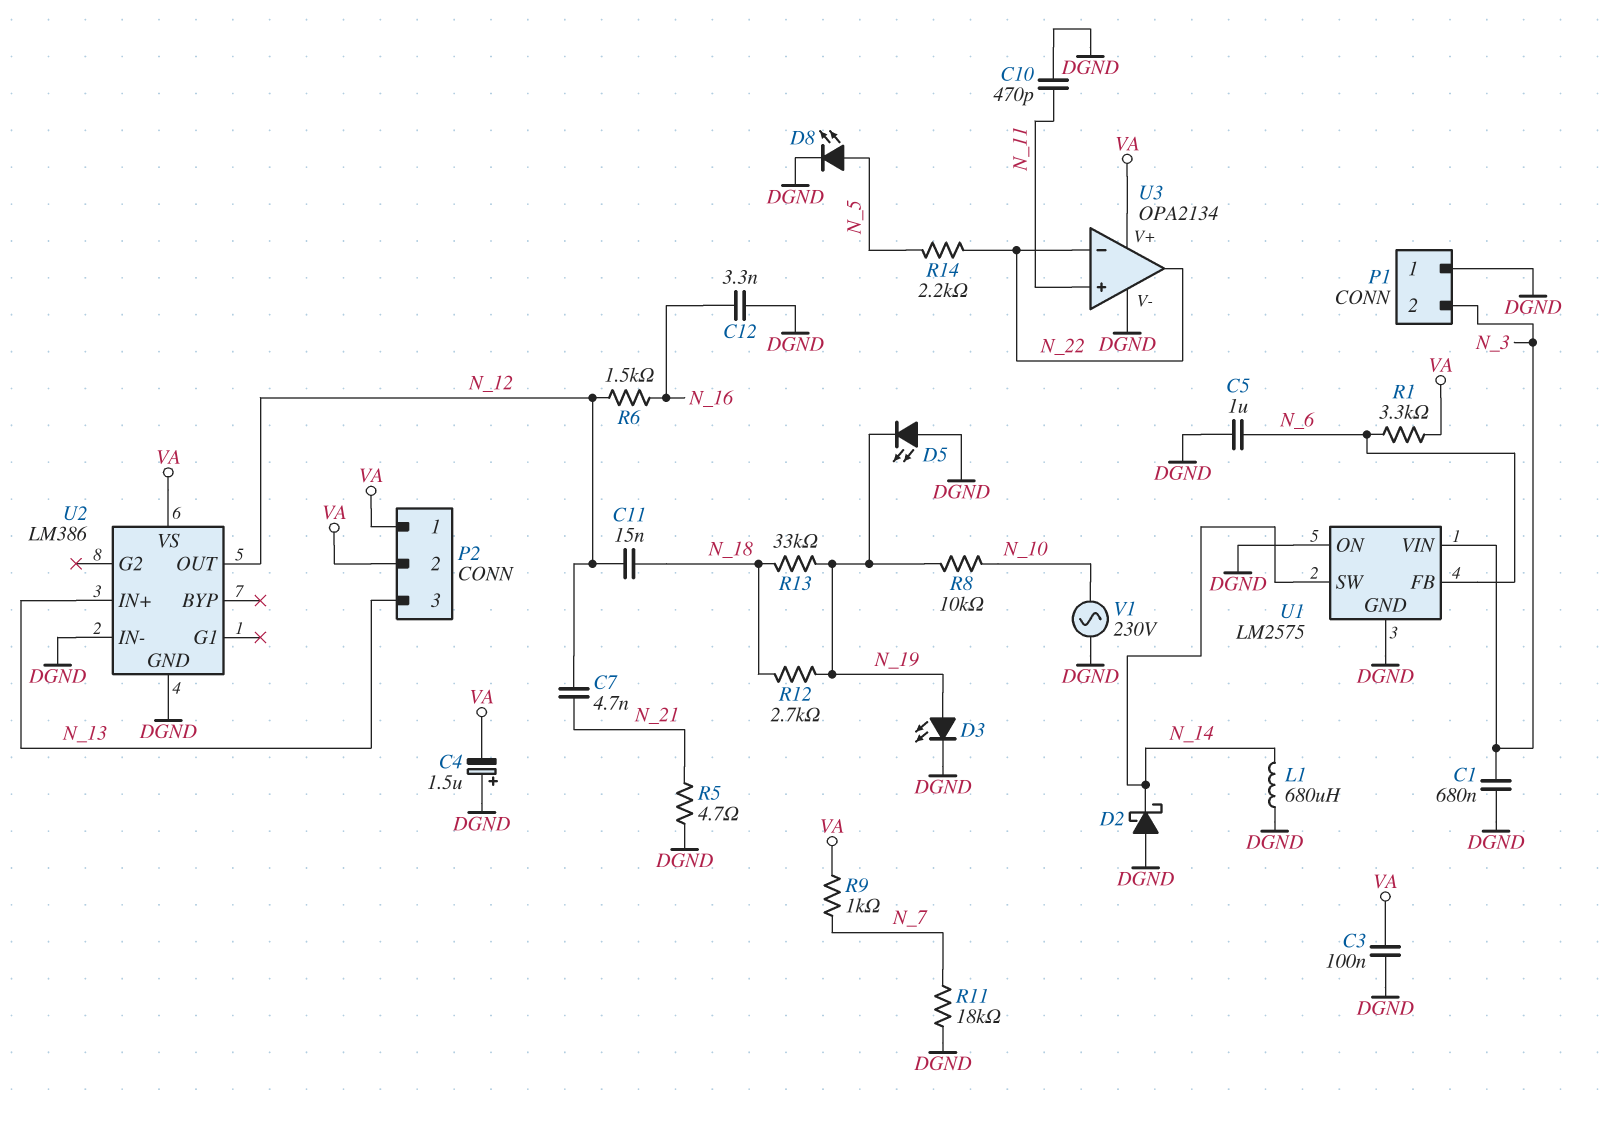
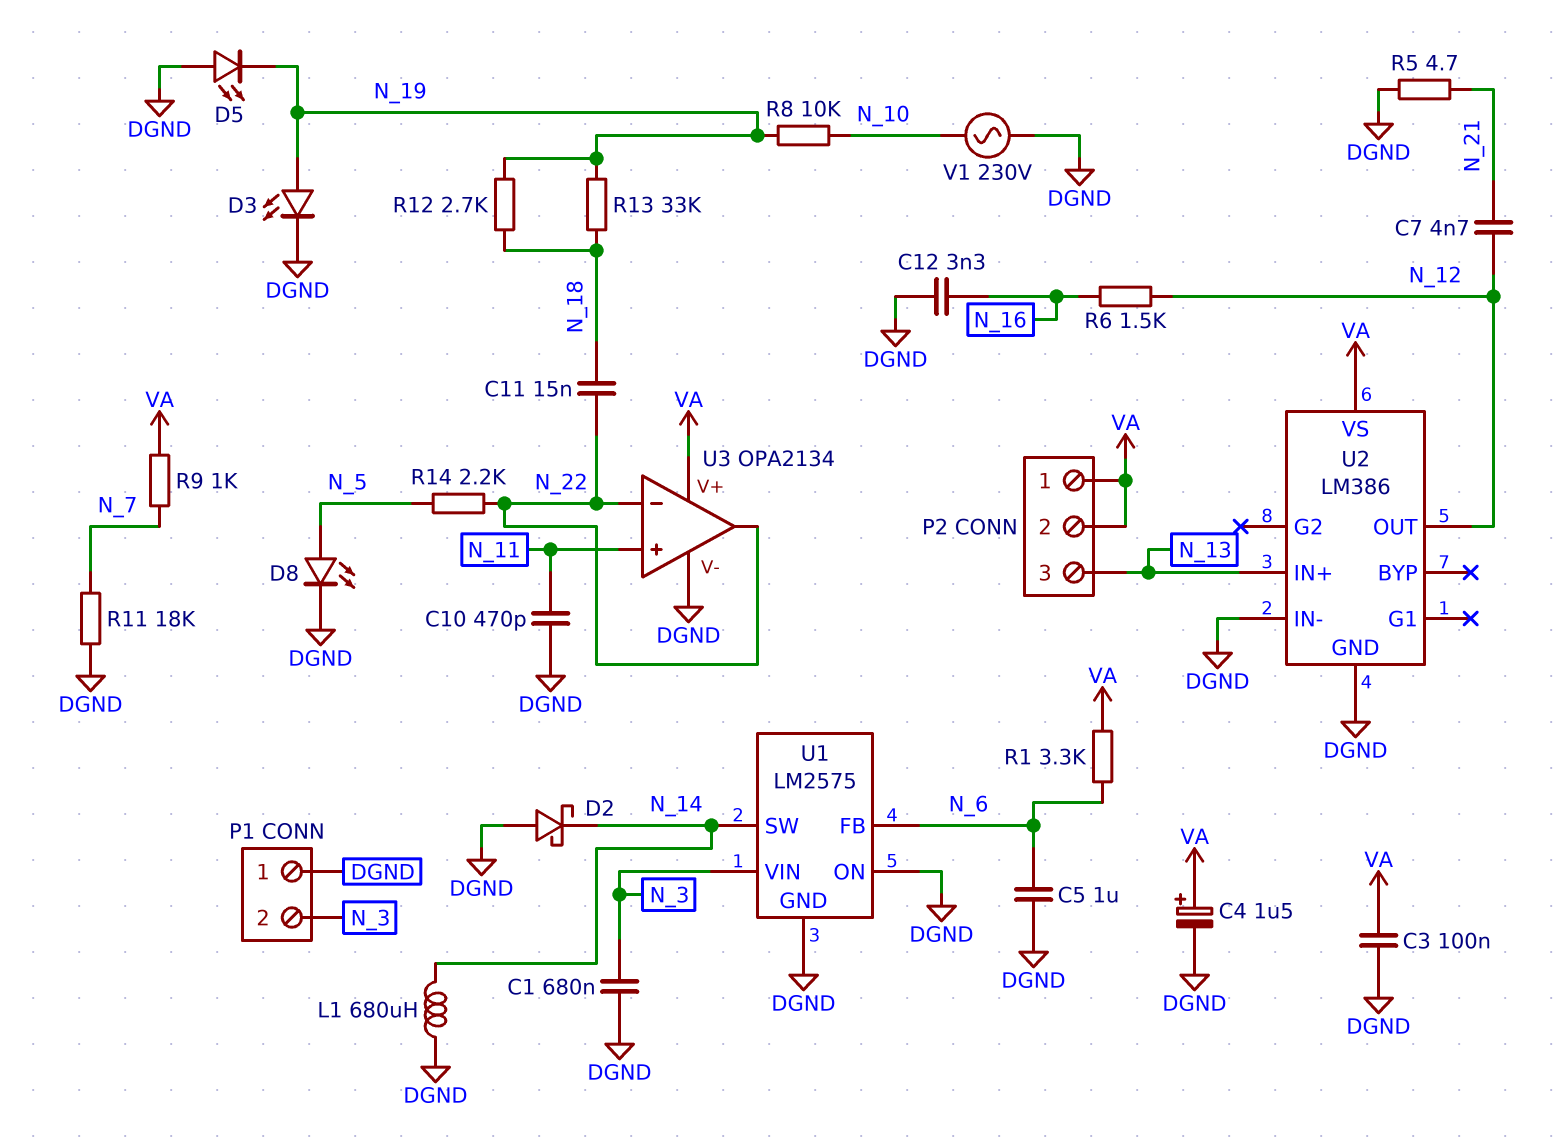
C4: 1.5uF (plus DGND, minus VA) -> 1.5uF (plus VA, minus DGND)
C11: 15nF (N_12, N_18) -> 15nF (N_18, N_22)

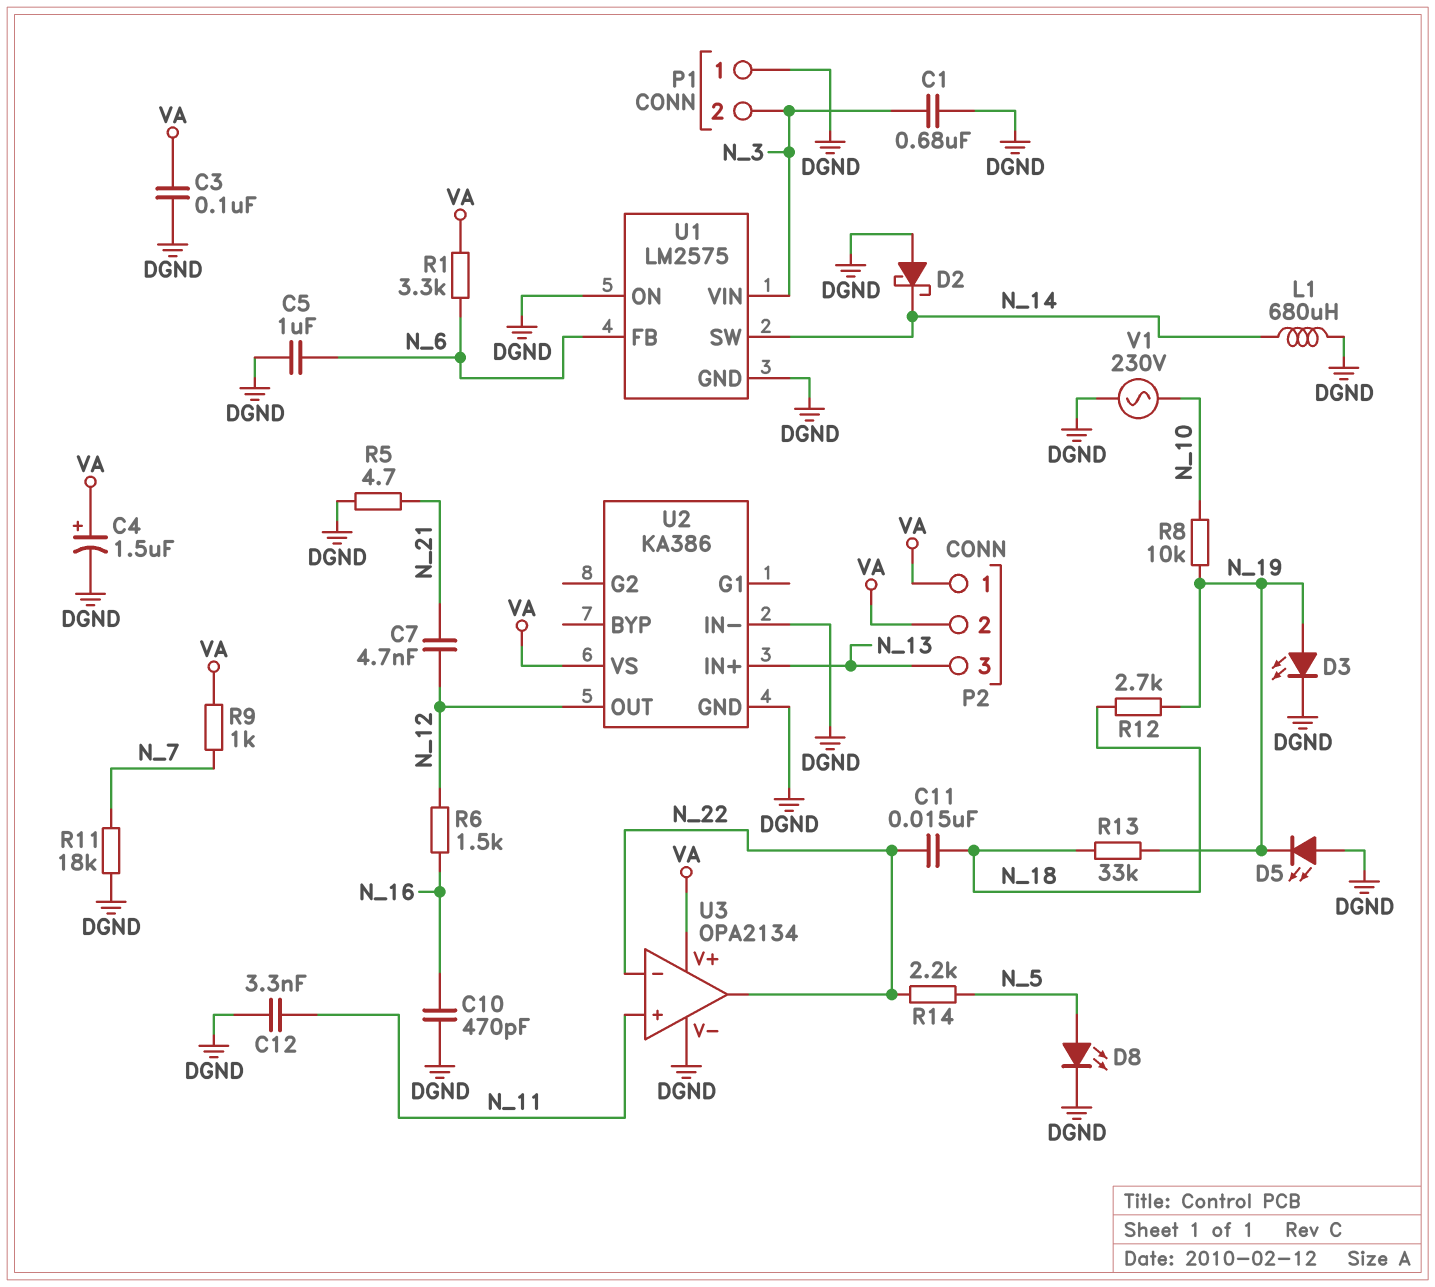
C10: 470pF (DGND, N_11) -> 470pF (DGND, N_16)
C12: 3.3nF (DGND, N_16) -> 3.3nF (DGND, N_11)
U2: LM386 -> KA386

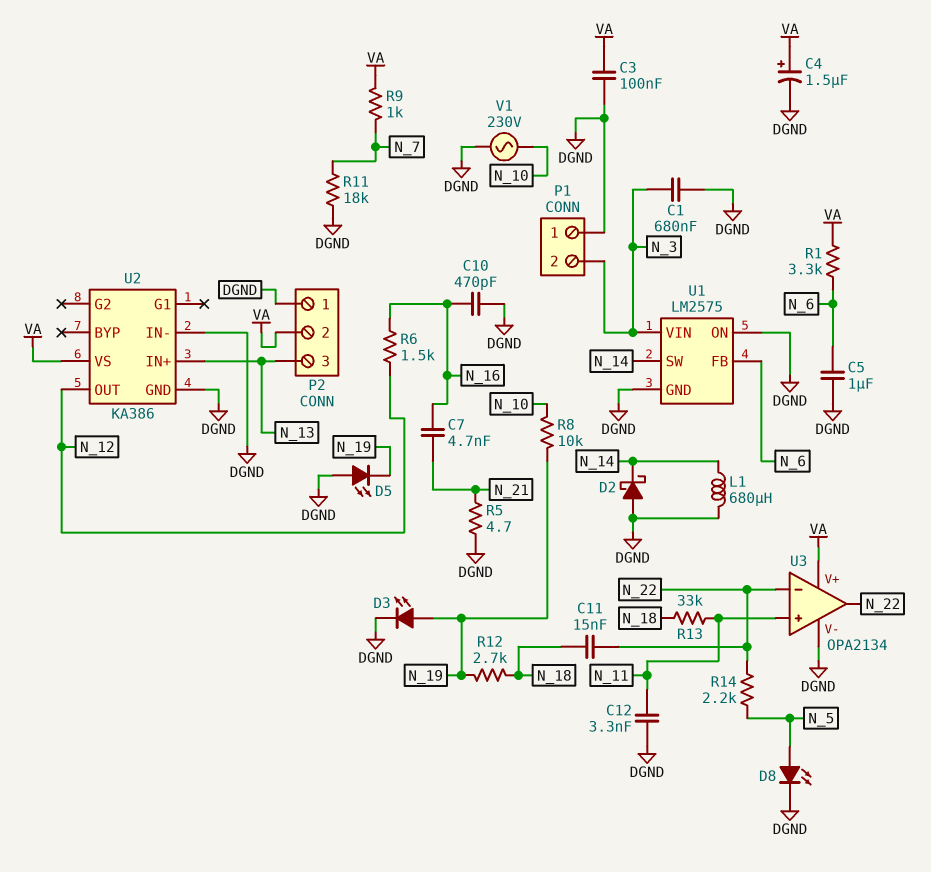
C7: 4.7nF (N_12, N_21) -> 4.7nF (N_16, N_21)
P2 pin 1: VA -> DGND
R13: 33k (N_18, N_19) -> 33k (N_11, N_18)

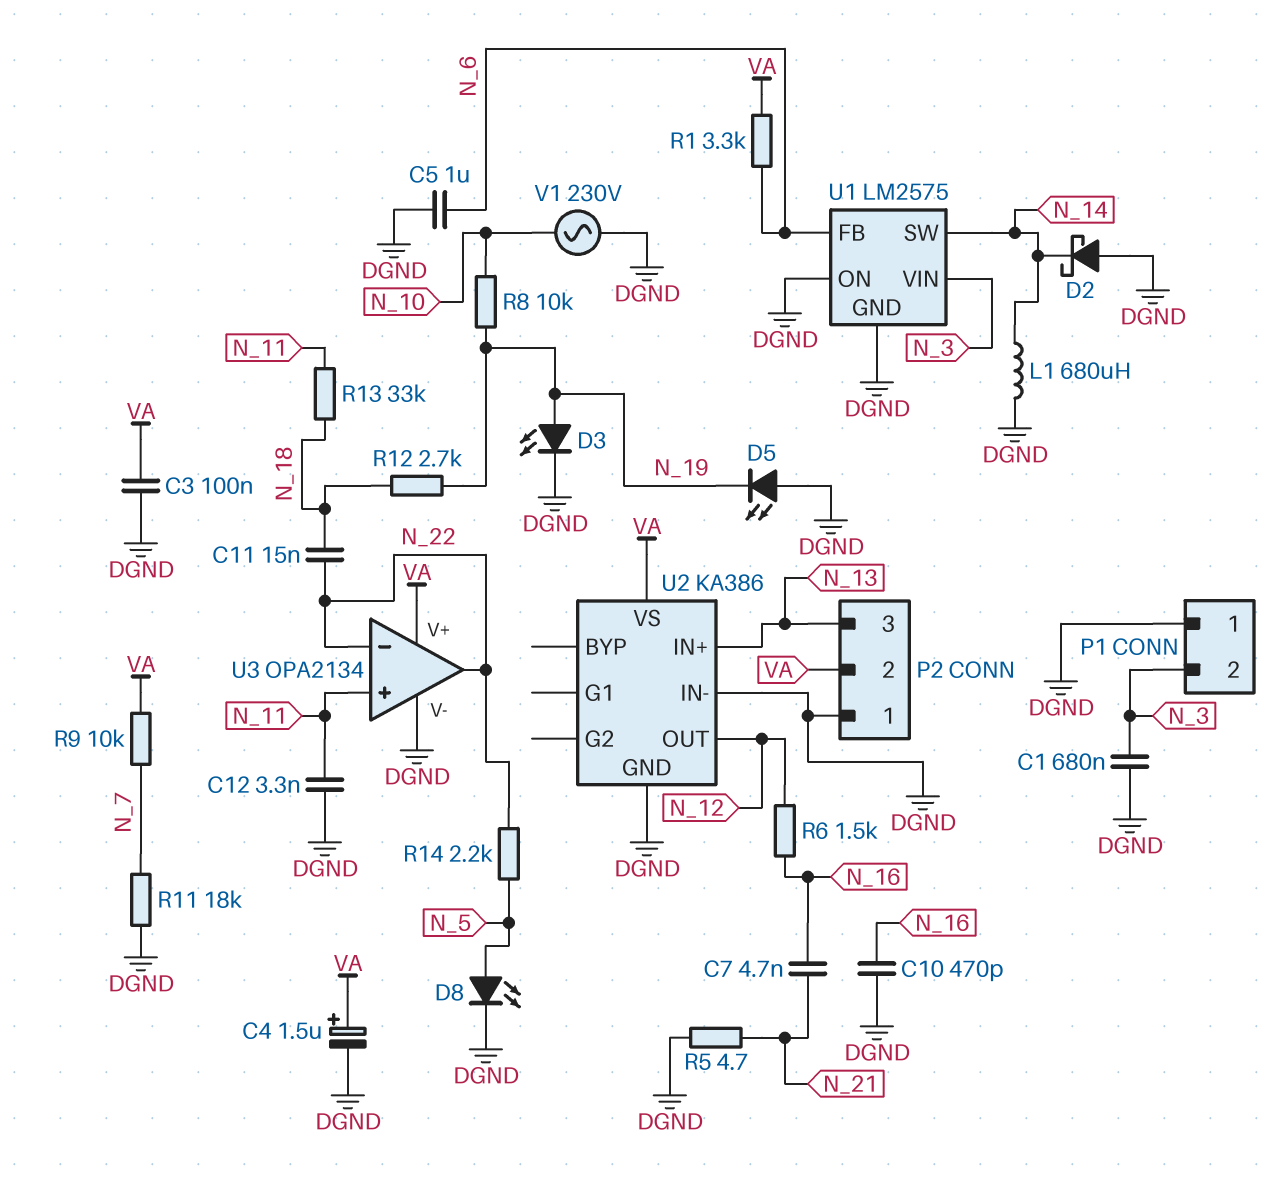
R9: 1k (N_7, VA) -> 10k (N_7, VA)

